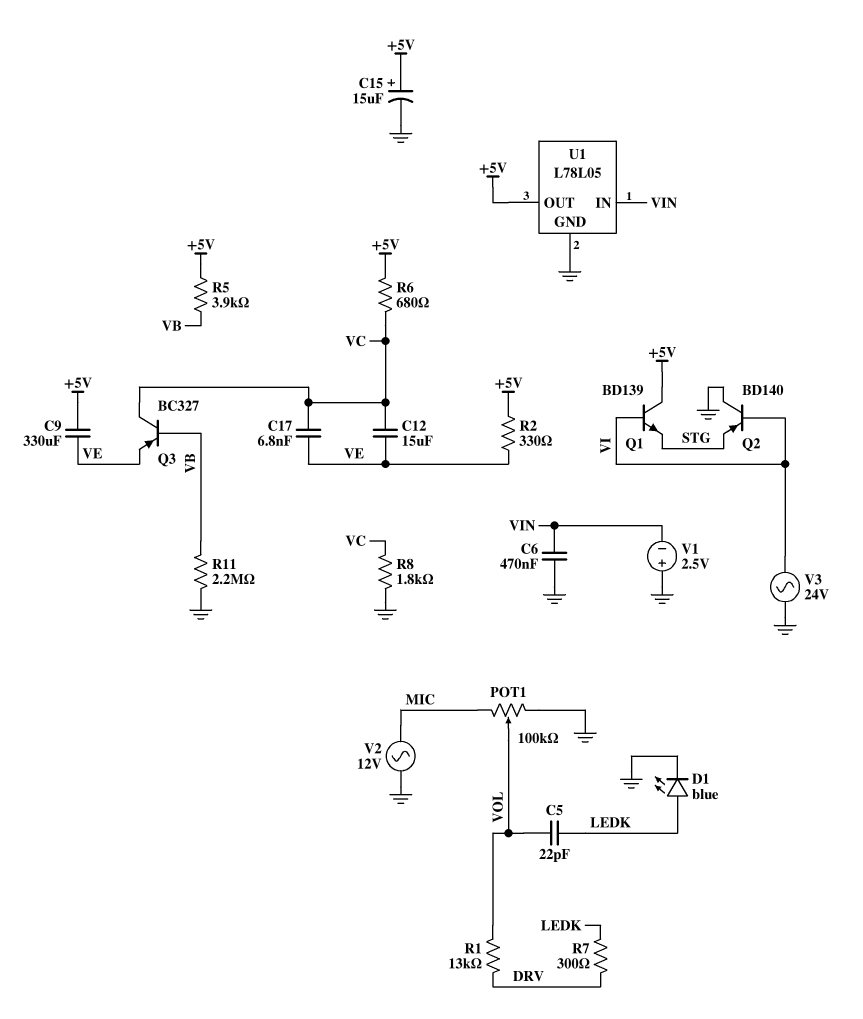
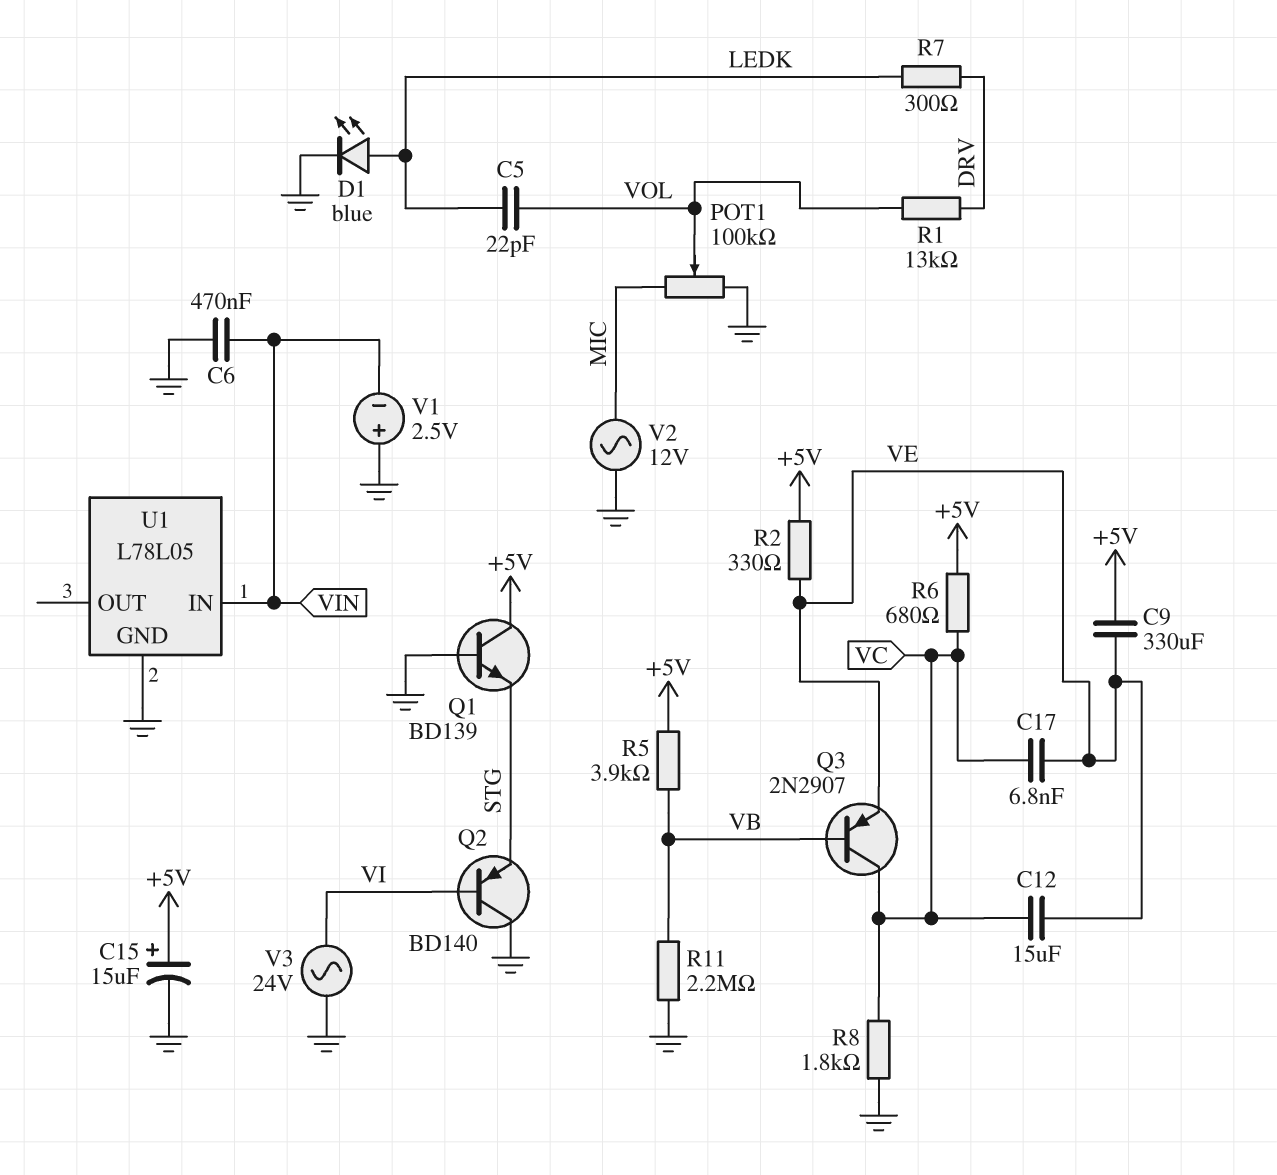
Q1: NPN BD139 (B VI, C +5V, E STG) -> NPN BD139 (B GND, C +5V, E STG)
Q3: PNP BC327 (B VB, C VC, E VE) -> PNP 2N2907 (B VB, C VC, E VE)
U1 pin OUT: +5V -> none

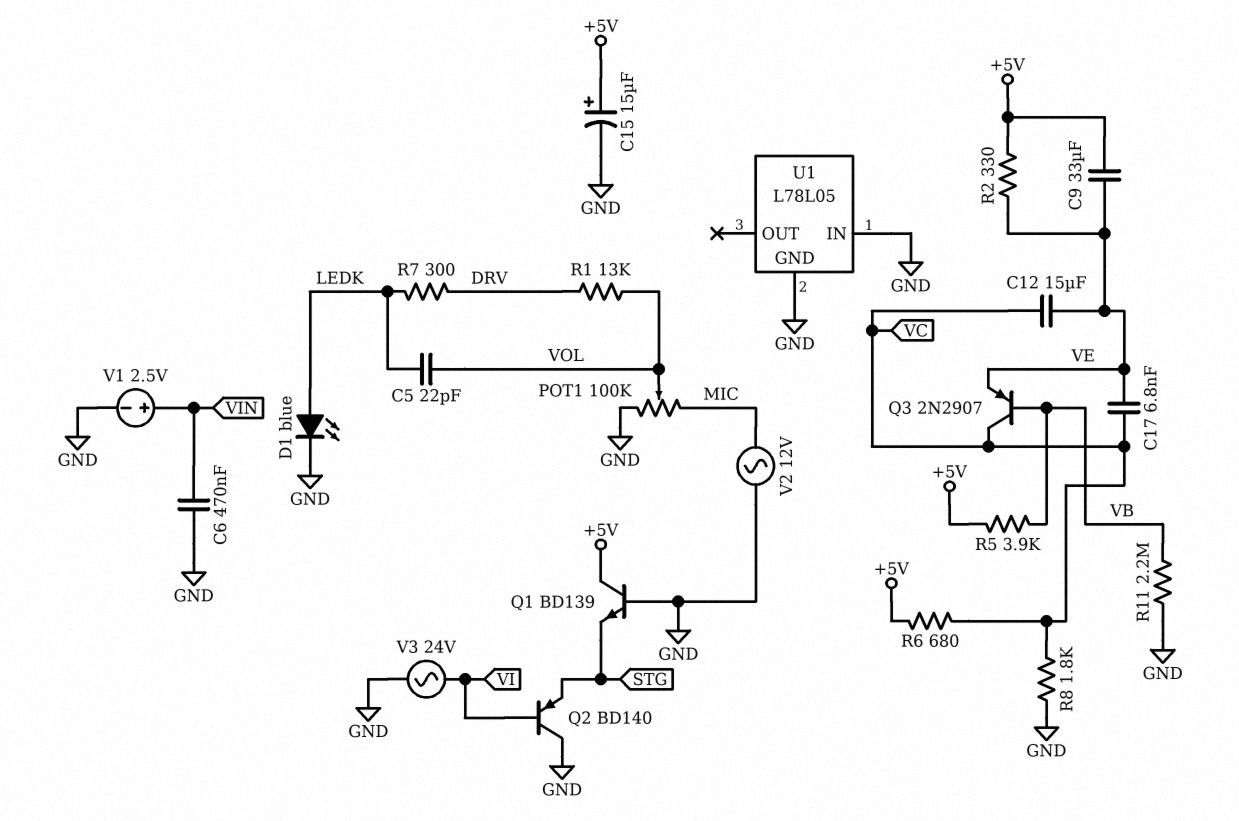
C9: 330uF (+5V, VE) -> 33uF (+5V, VE)
U1 pin IN: VIN -> GND
V1: 2.5V (plus GND, minus VIN) -> 2.5V (plus VIN, minus GND)

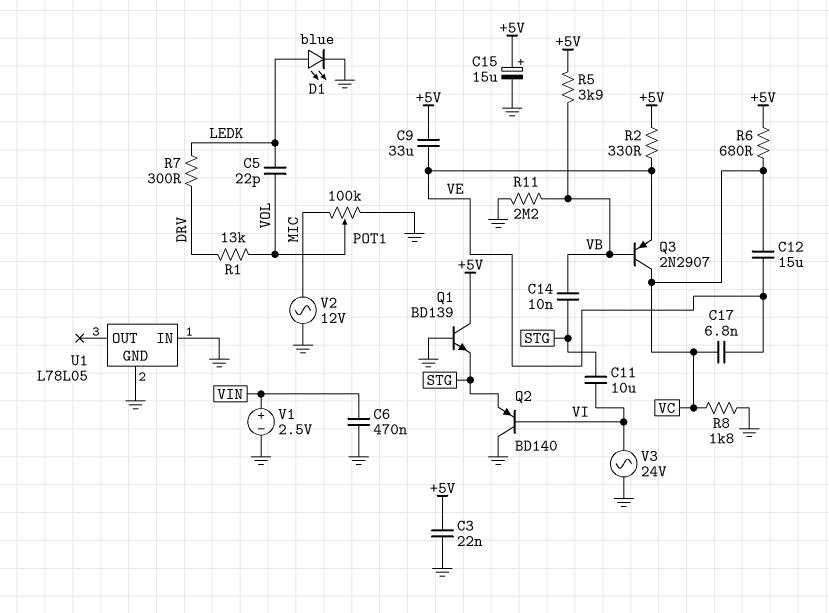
C3: none -> 22nF (+5V, GND)
C11: none -> 10uF (STG, VI)
C14: none -> 10nF (STG, VB)

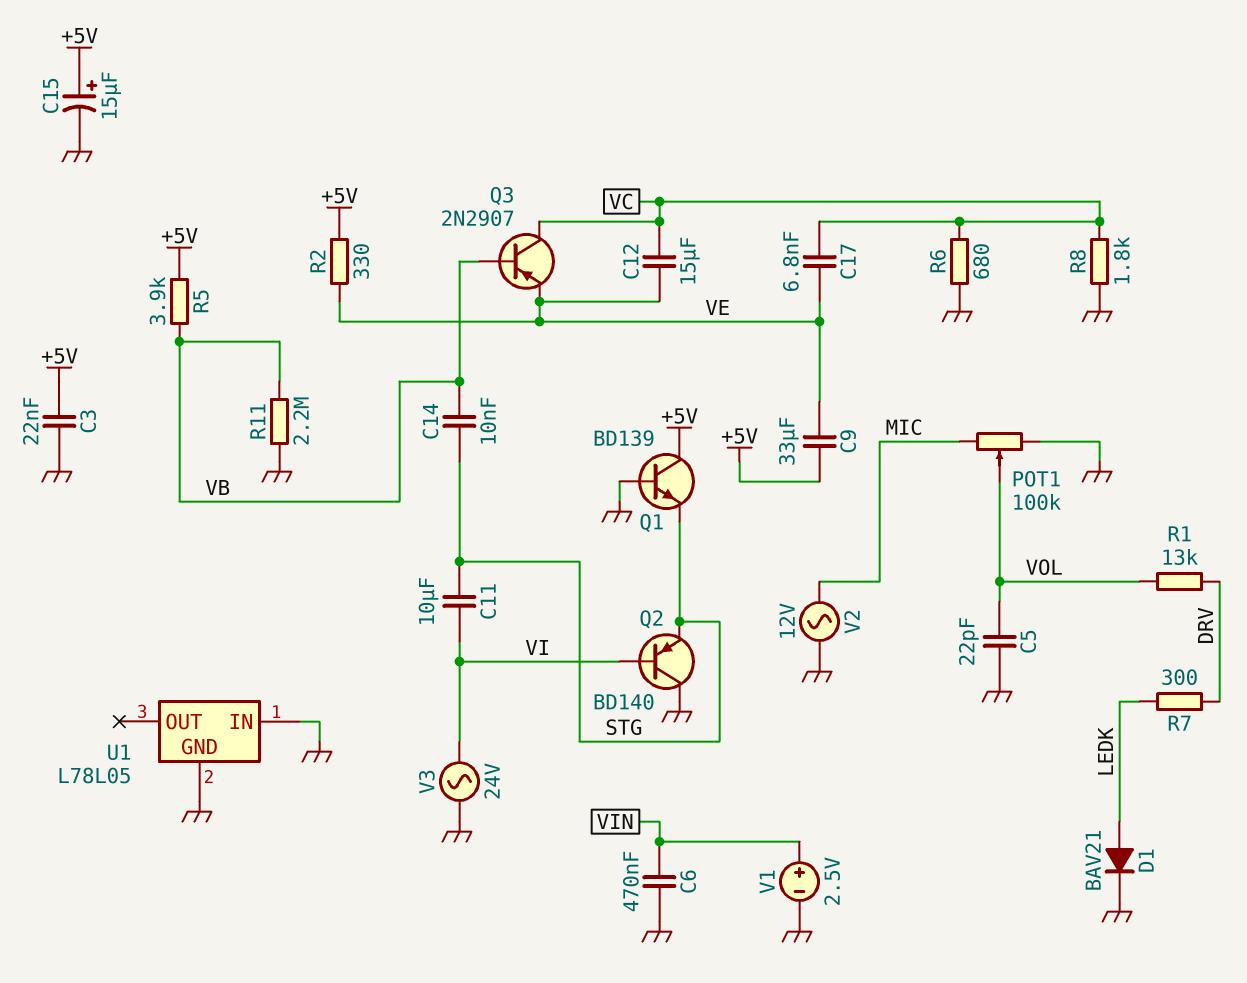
C5: 22pF (LEDK, VOL) -> 22pF (GND, VOL)
D1: LED blue (A LEDK, K GND) -> diode BAV21 (A LEDK, K GND)
R6: 680 (+5V, VC) -> 680 (GND, VC)

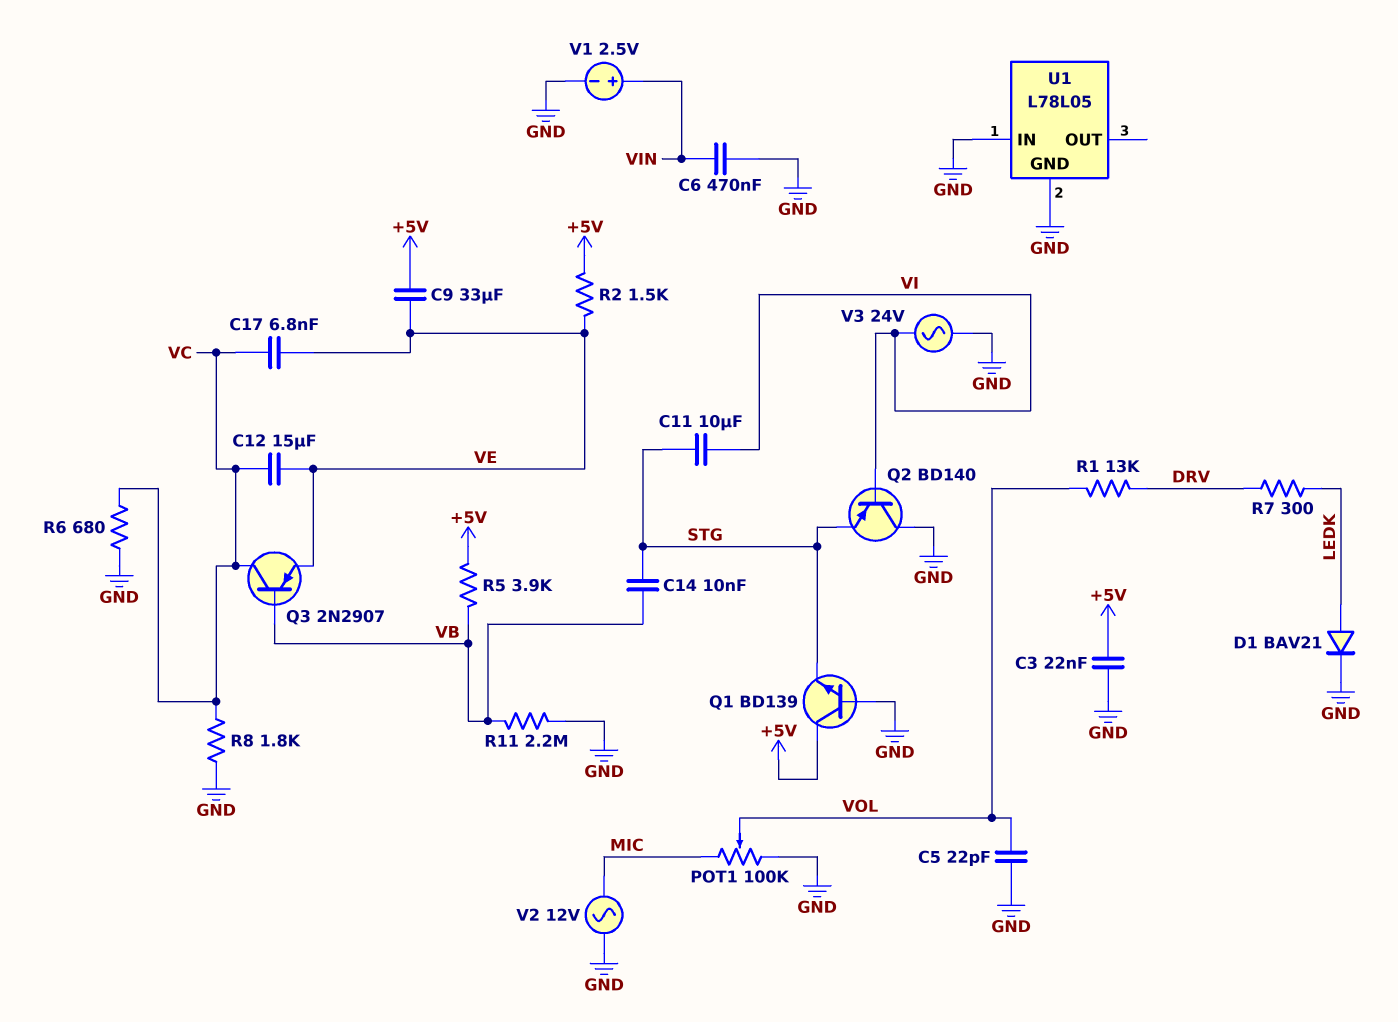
C15: 15uF (plus +5V, minus GND) -> none
R2: 330 (+5V, VE) -> 1.5k (+5V, VE)

